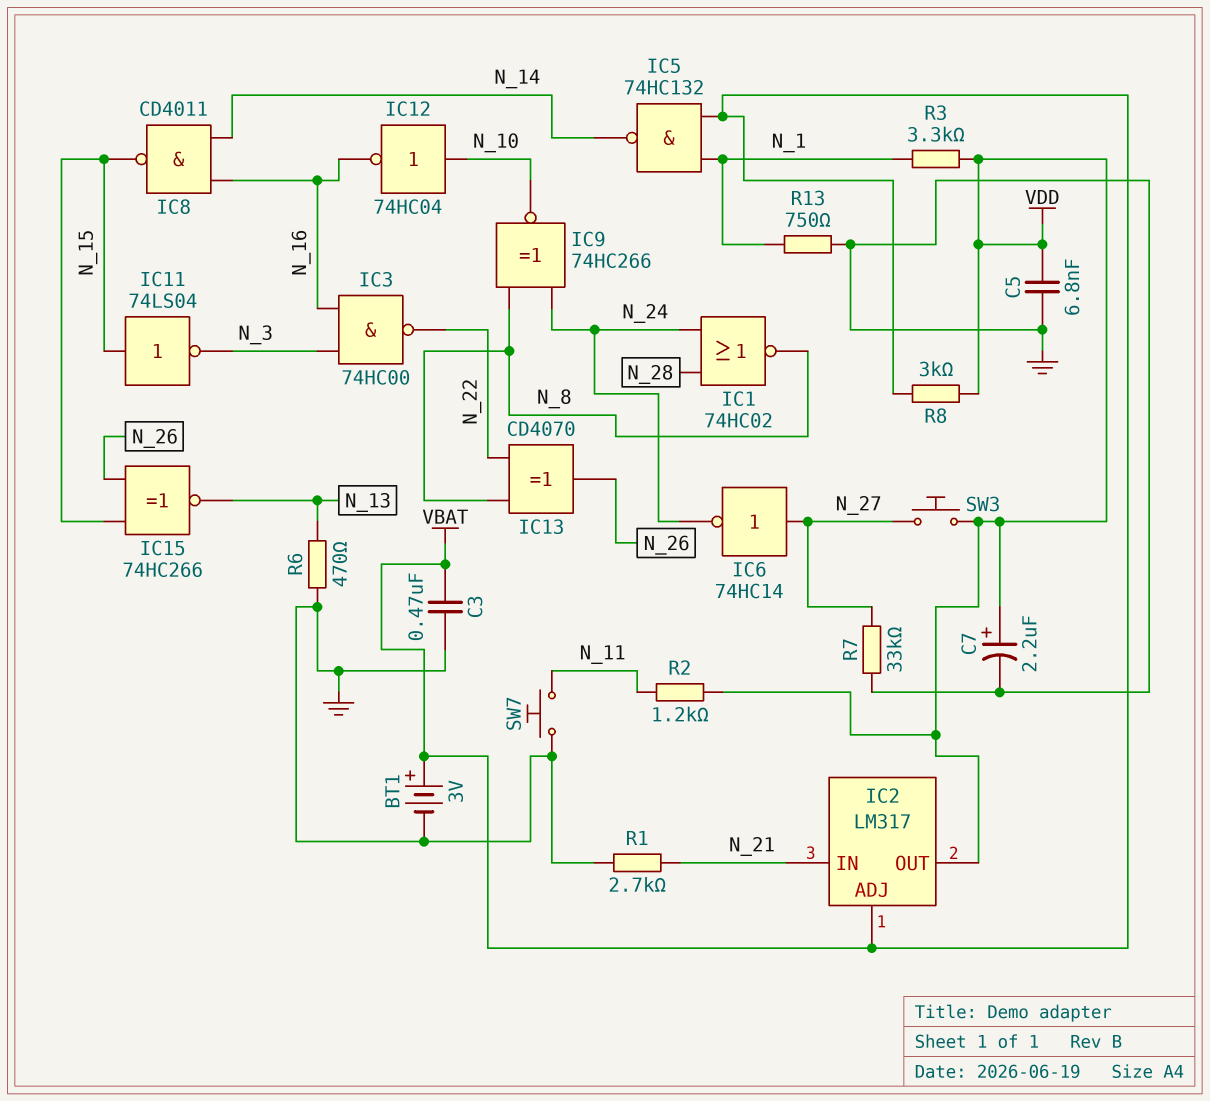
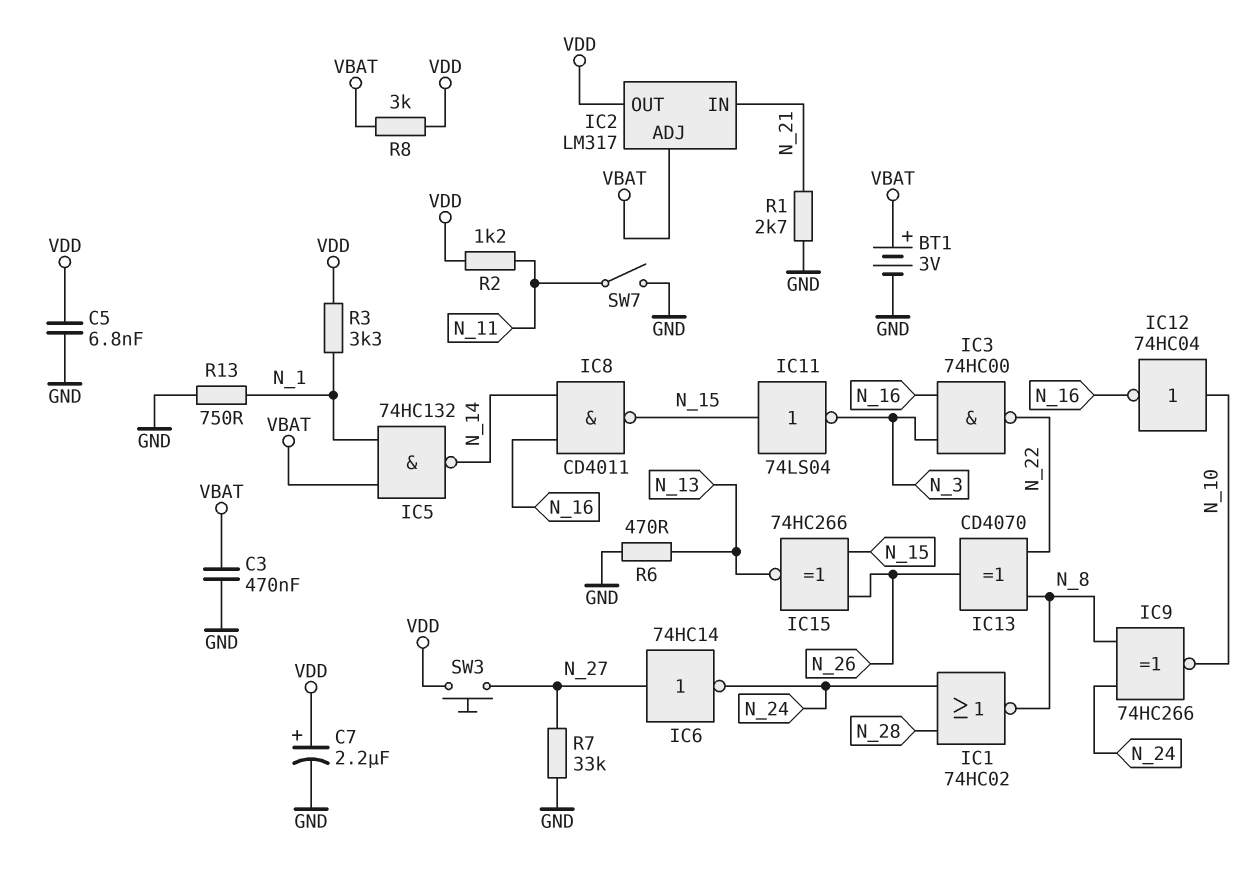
SW7: button (GND, N_11) -> switch (GND, N_11)

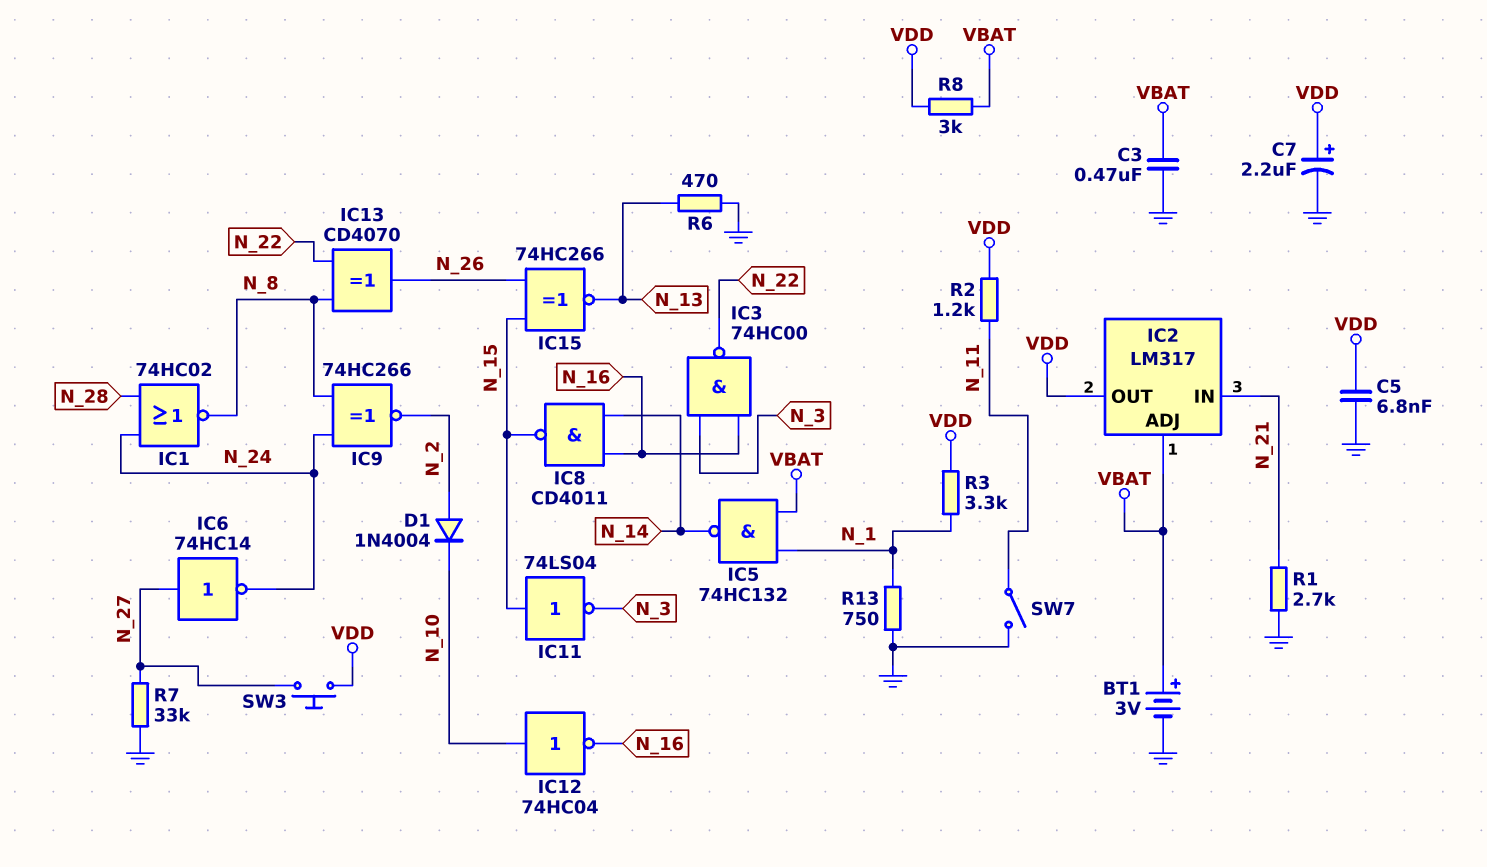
D1: none -> diode 1N4004 (A N_2, K N_10)
IC9: XNOR 74HC266 (in N_8, in N_24, out N_10) -> XNOR 74HC266 (in N_8, in N_24, out N_2)

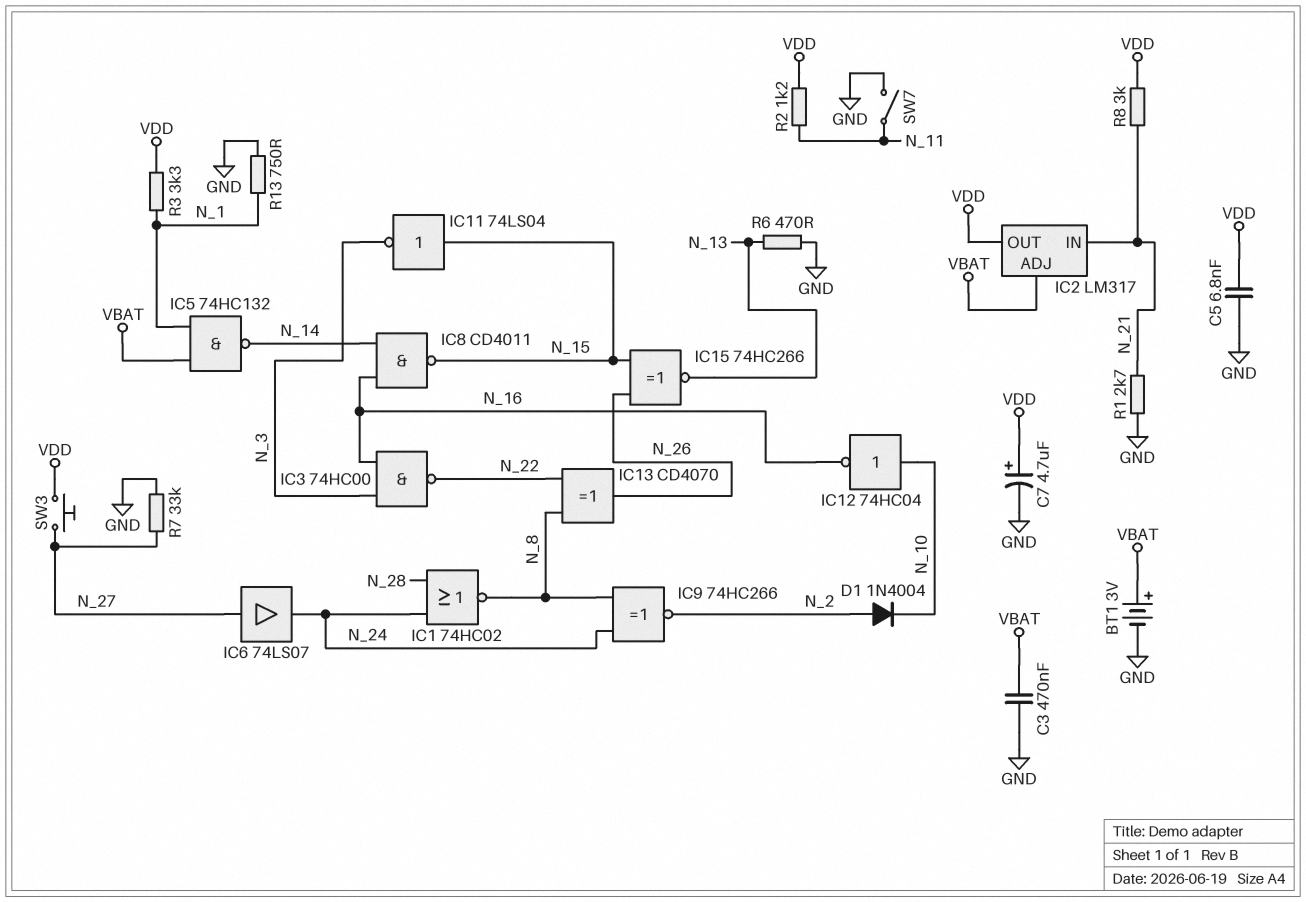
C7: 2.2uF (plus VDD, minus GND) -> 4.7uF (plus VDD, minus GND)
IC6: NOT 74HC14 (in N_27, out N_24) -> buffer 74LS07 (in N_27, out N_24)
R8: 3k (VBAT, VDD) -> 3k (N_21, VDD)

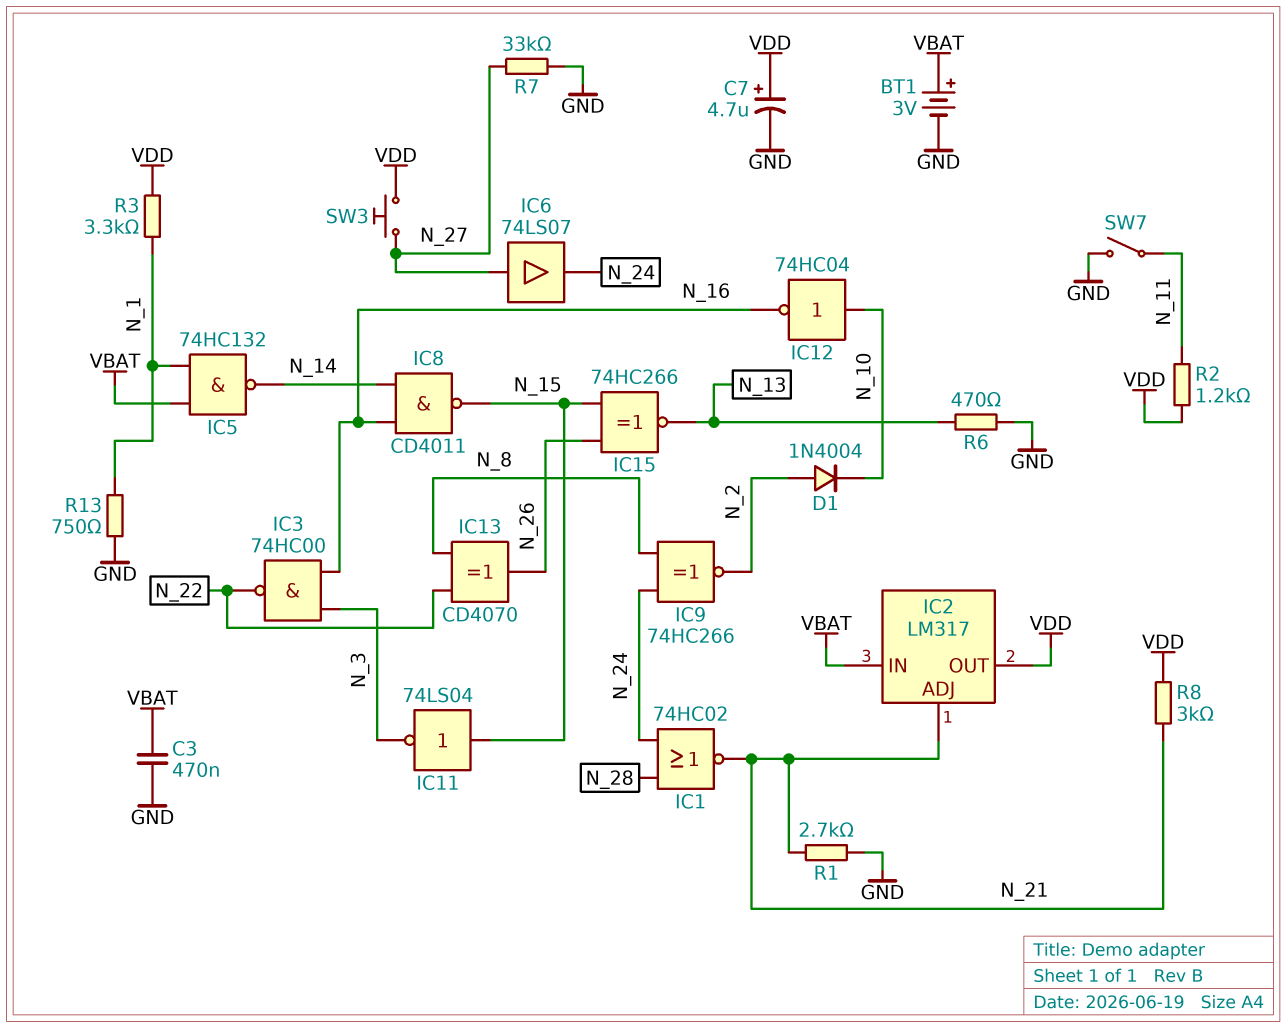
C5: 6.8nF (GND, VDD) -> none
IC1: NOR 74HC02 (in N_24, in N_28, out N_8) -> NOR 74HC02 (in N_24, in N_28, out N_21)
IC2 pin ADJ: VBAT -> N_21
IC2 pin IN: N_21 -> VBAT

